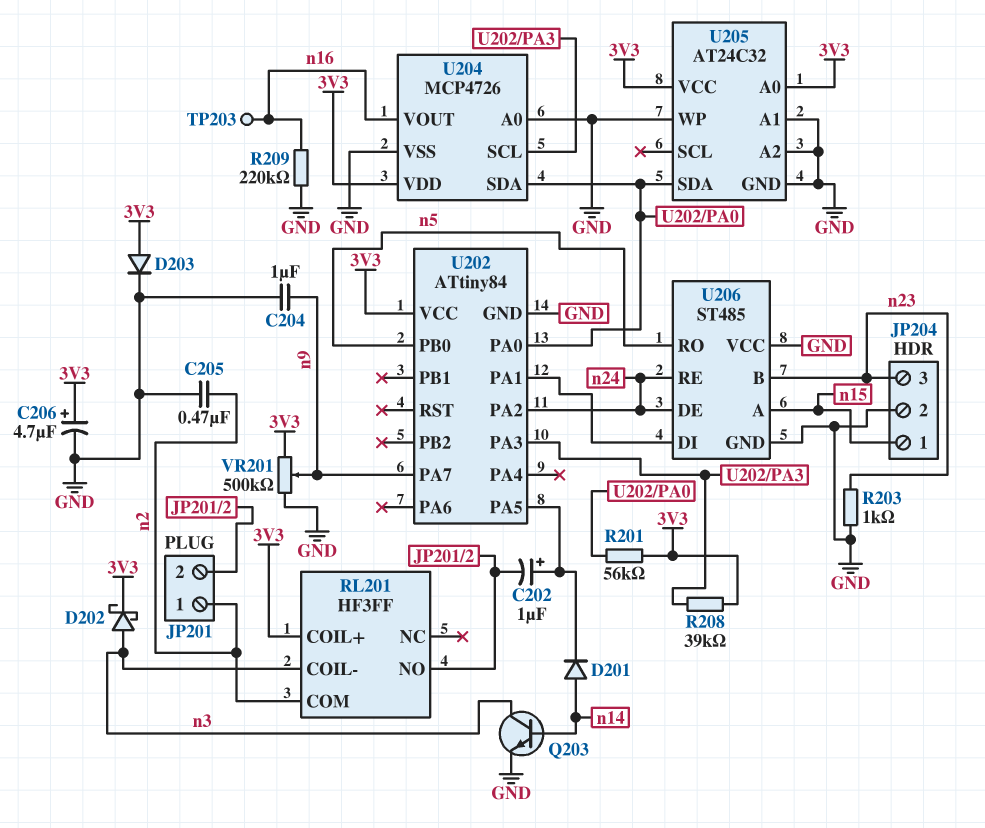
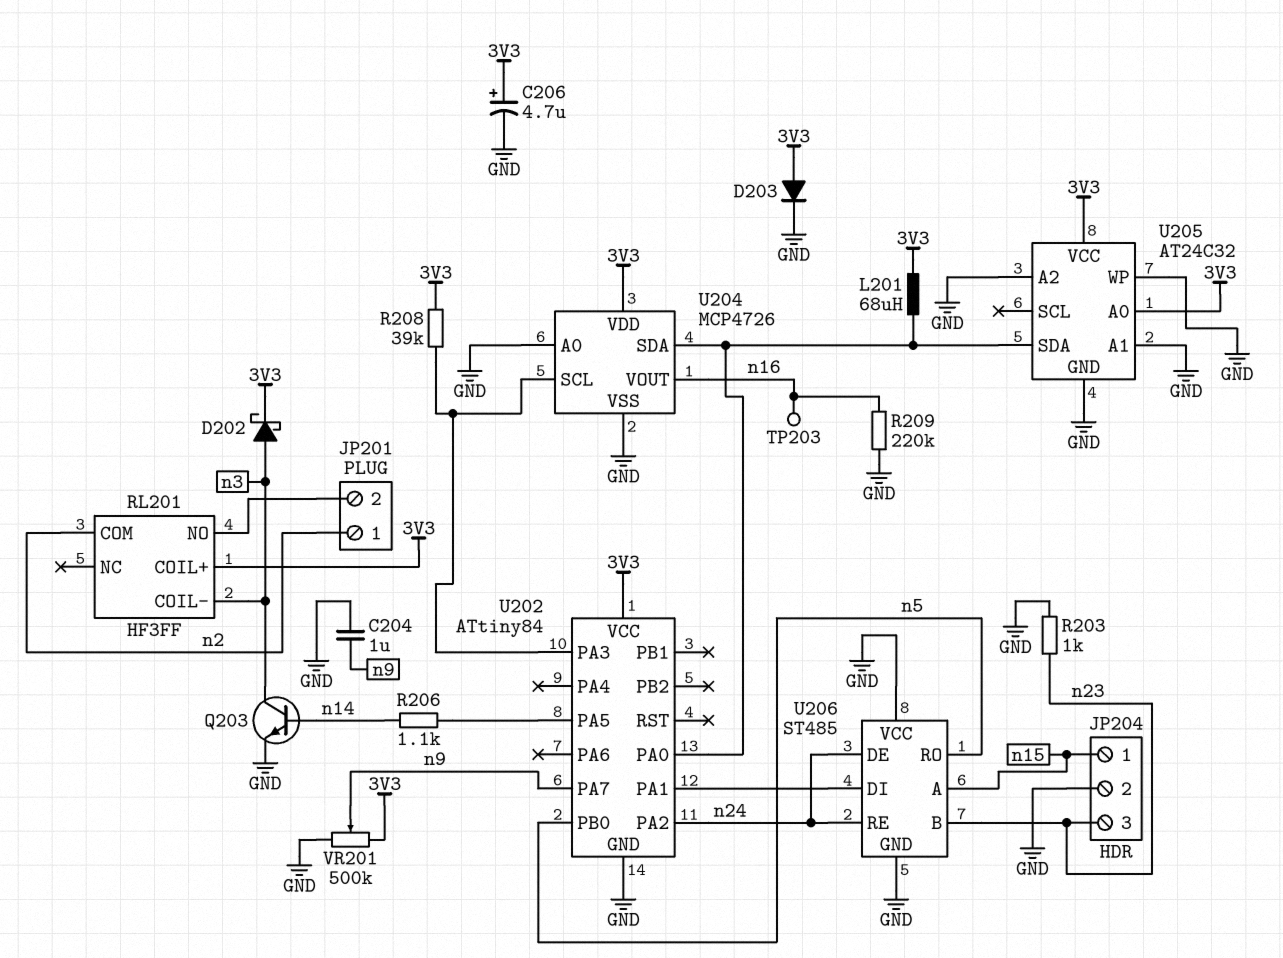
C202: 1uF (plus U202/PA5, minus JP201/2) -> none
C205: 470nF (GND, n2) -> none
D201: diode (A n14, K U202/PA5) -> none
L201: none -> 68uH (3V3, U202/PA0)
R201: 56k (3V3, U202/PA0) -> none
R206: none -> 1.1k (U202/PA5, n14)

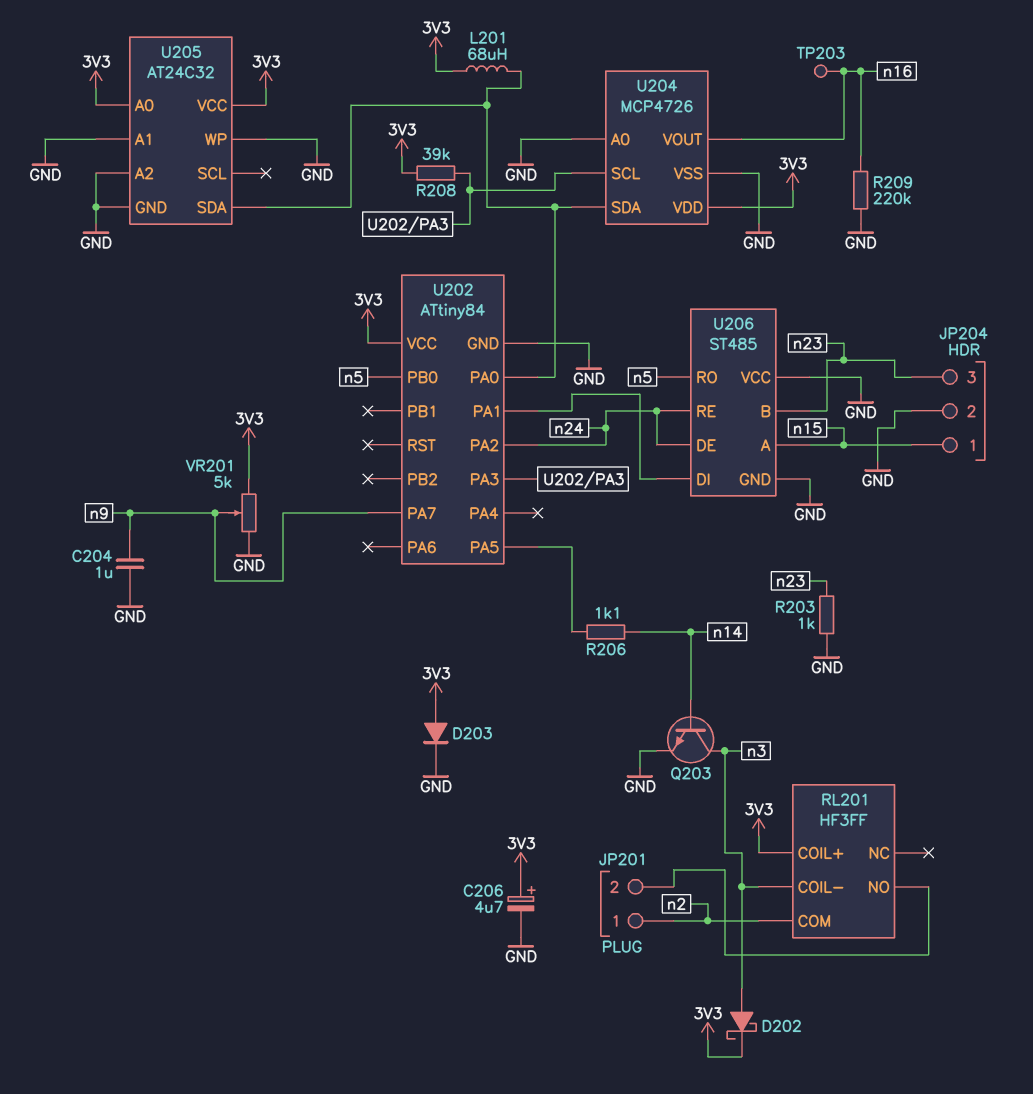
VR201: 500k (3V3, GND, wiper n9) -> 5k (3V3, GND, wiper n9)

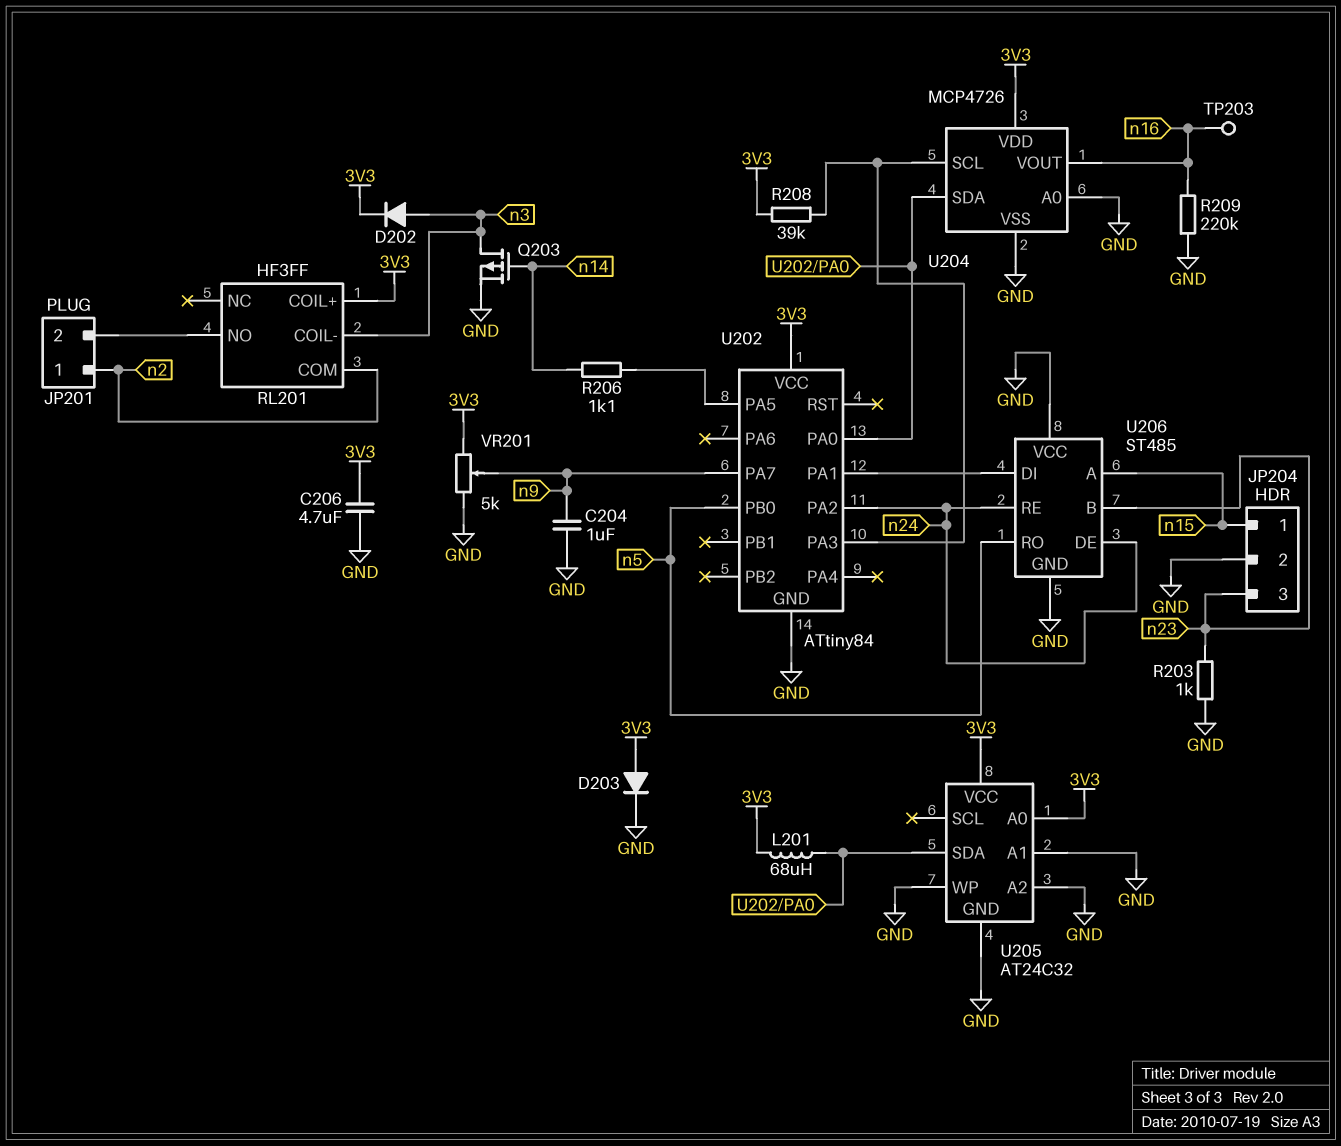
C206: 4.7uF (plus 3V3, minus GND) -> 4.7uF (3V3, GND)
D202: schottky (A n3, K 3V3) -> diode (A n3, K 3V3)
Q203: NPN (B n14, C n3, E GND) -> PMOS (G n14, D n3, S GND)

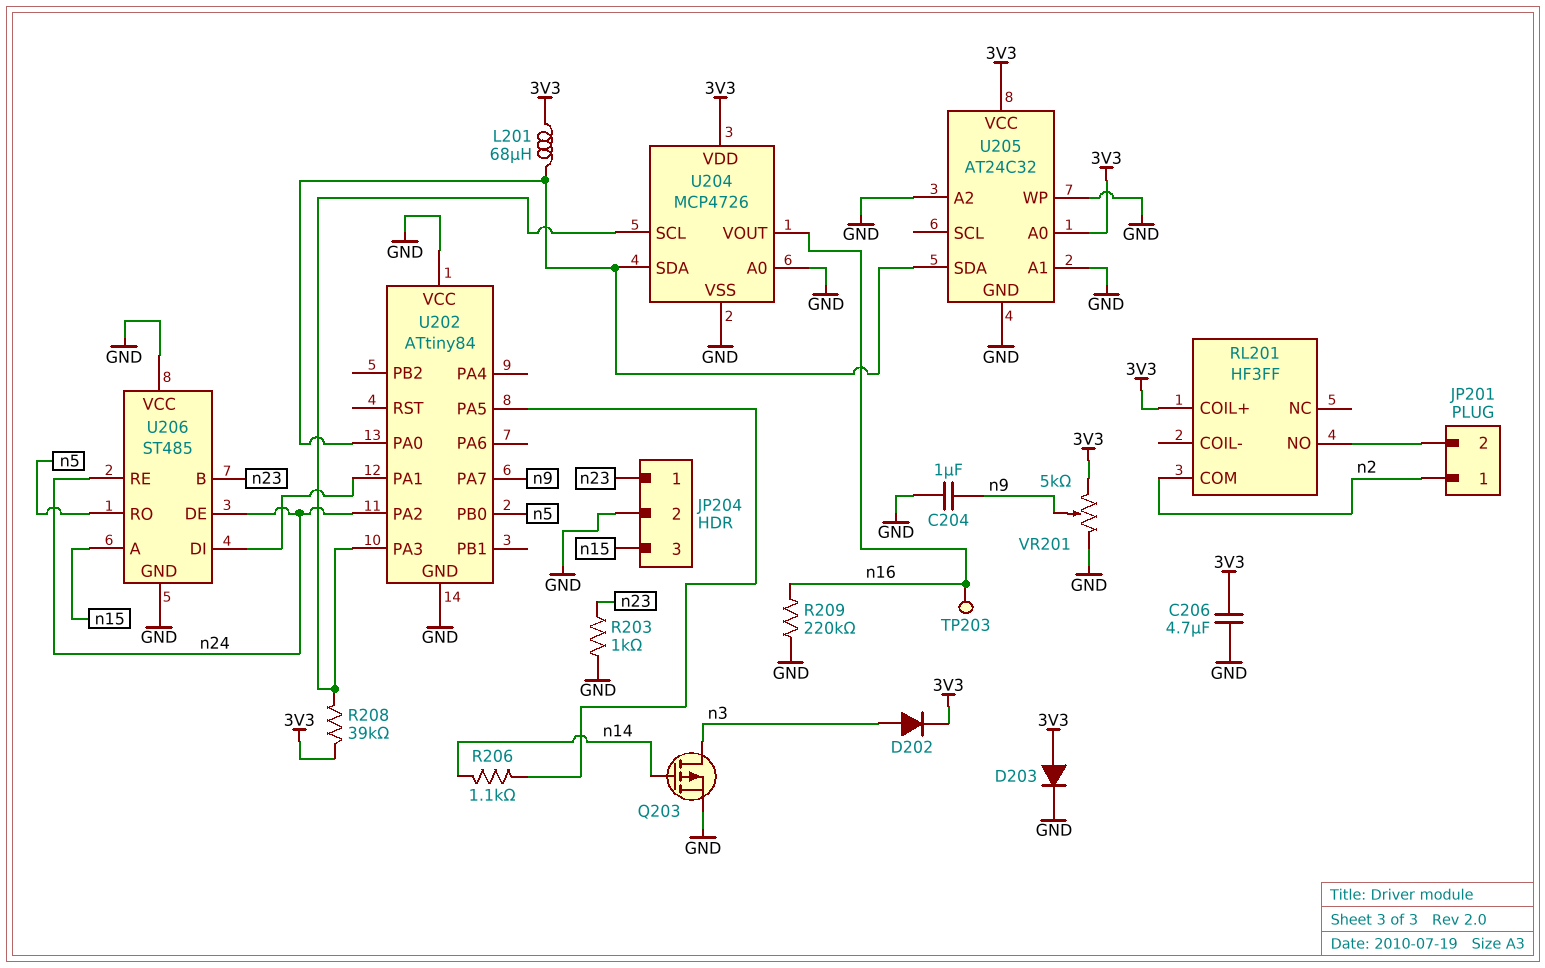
JP204 pin 1: n15 -> n23
JP204 pin 3: n23 -> n15
RL201 pin COIL-: n3 -> none
U202 pin VCC: 3V3 -> GND

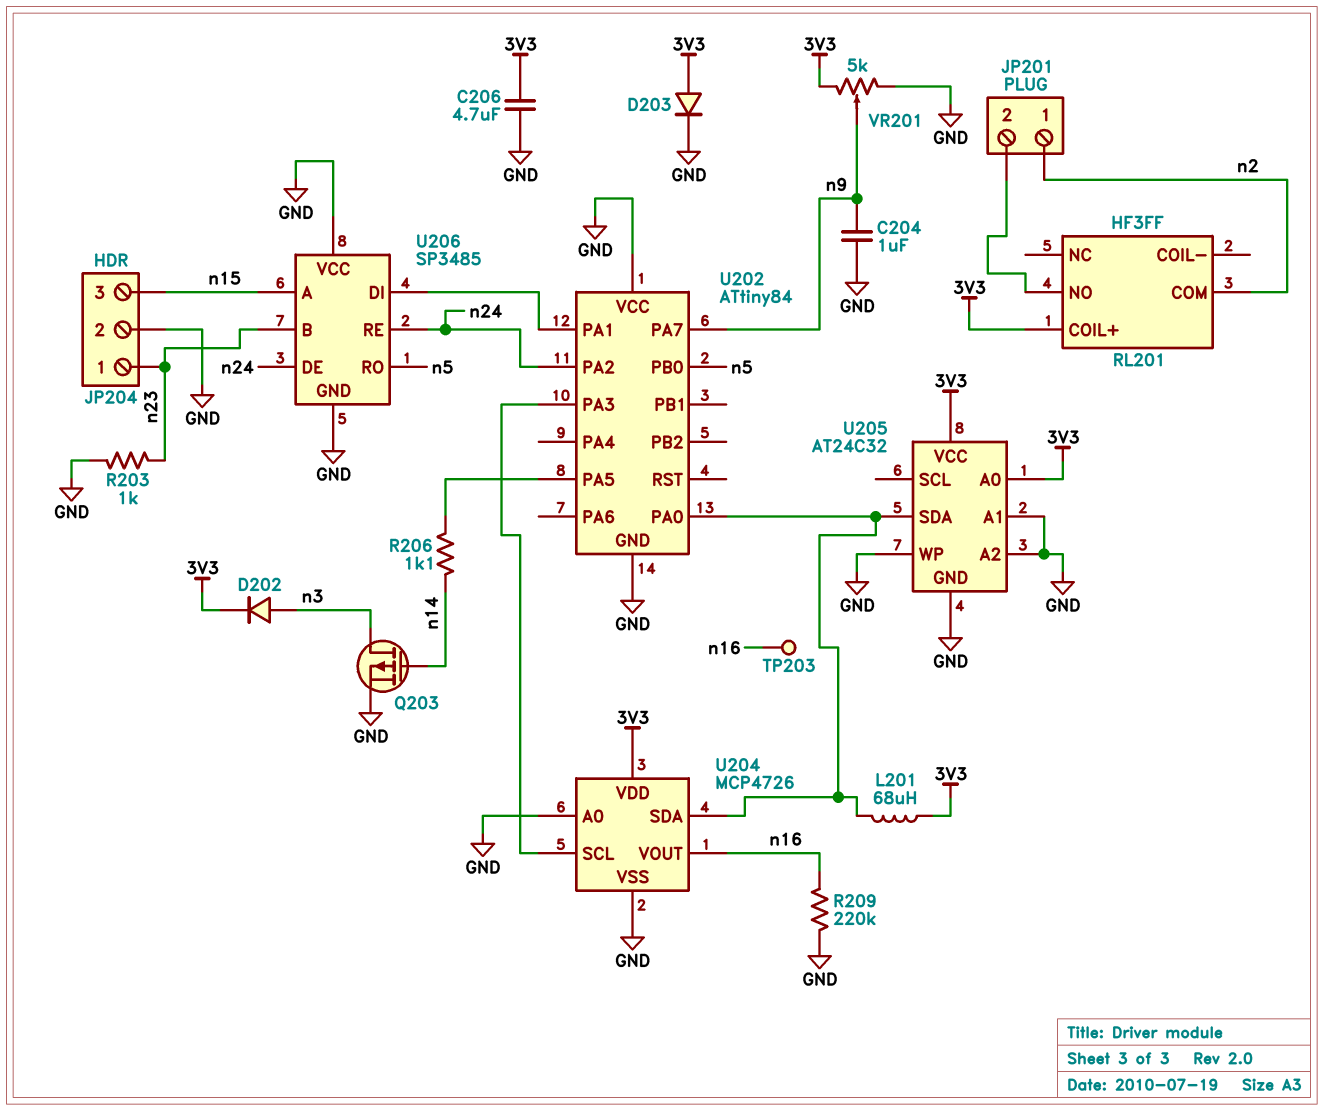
R208: 39k (3V3, U202/PA3) -> none
U206: ST485 -> SP3485

